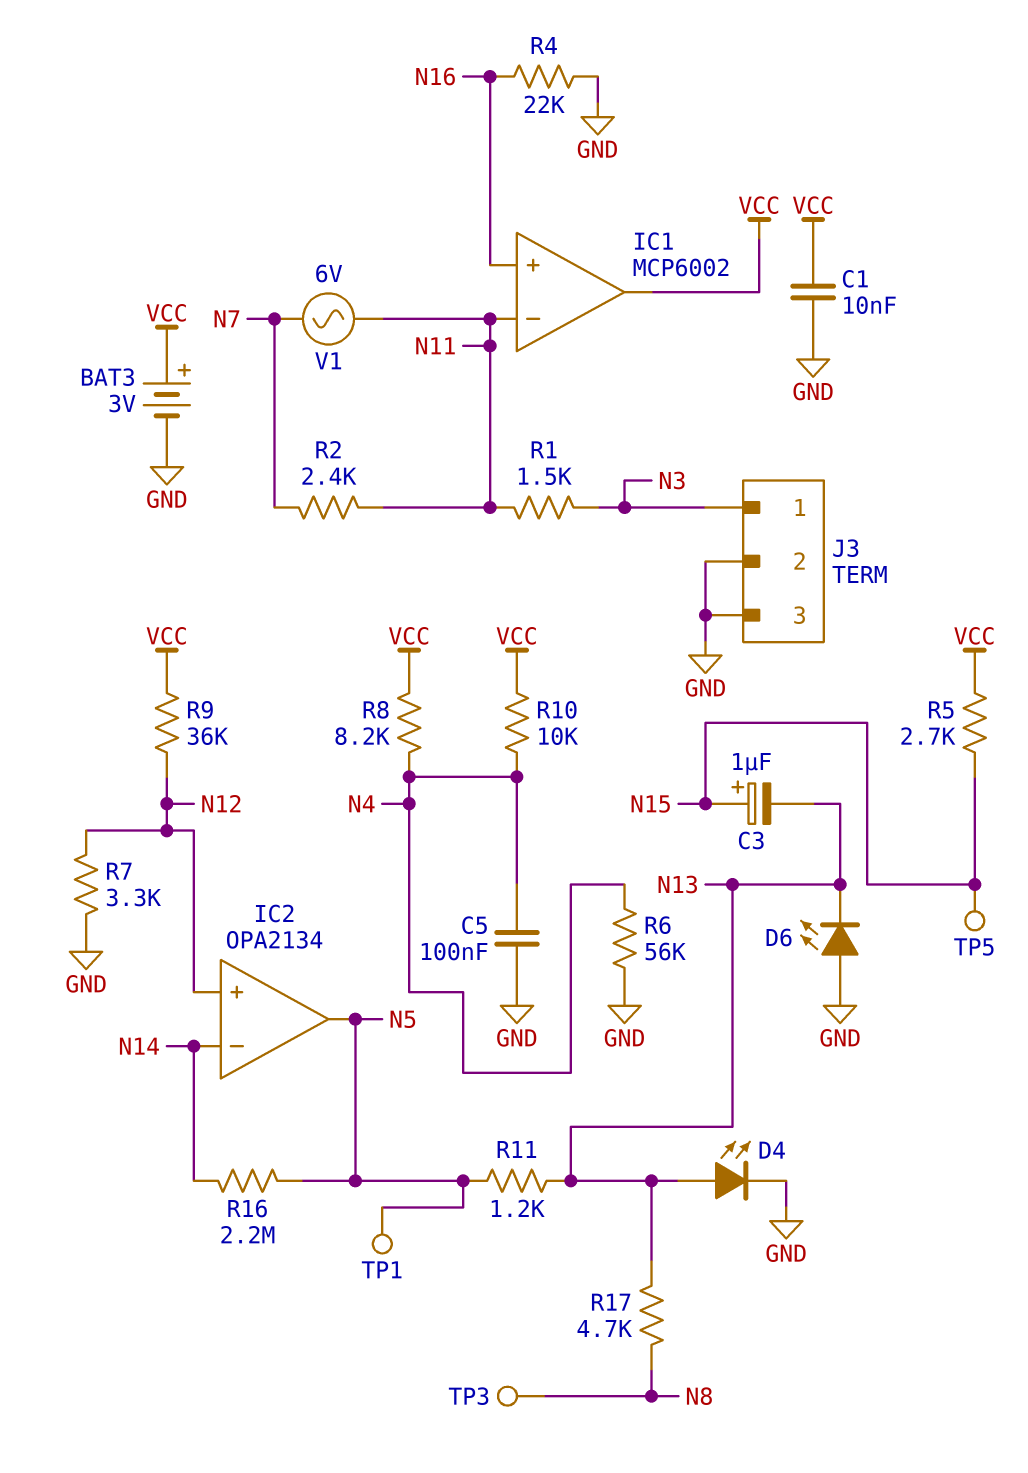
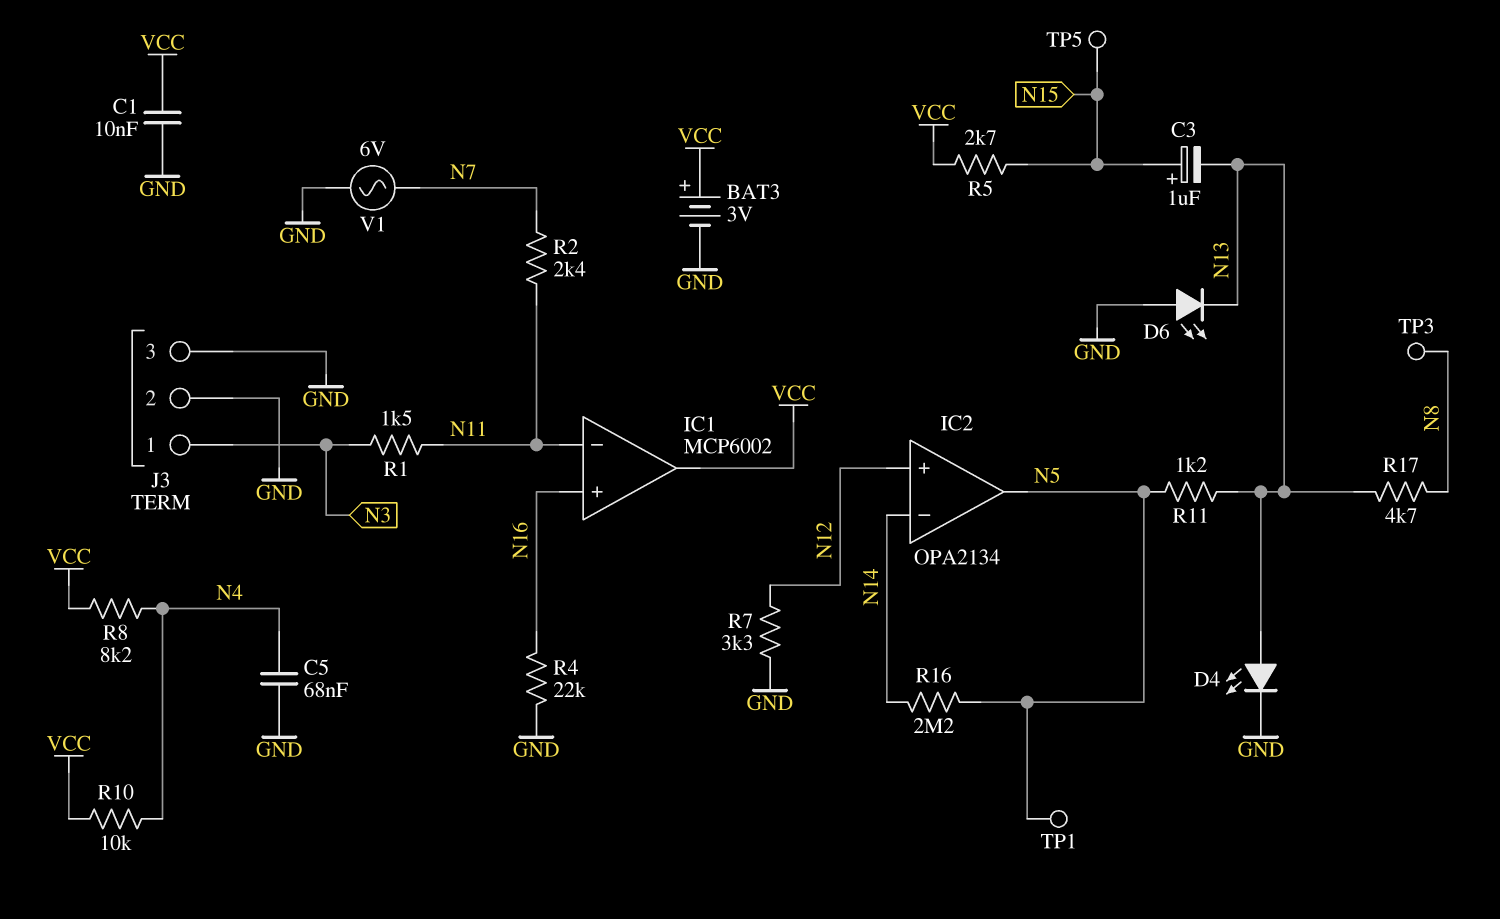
C5: 100nF (GND, N4) -> 68nF (GND, N4)
R6: 56k (GND, N4) -> none
R9: 36k (N12, VCC) -> none
V1: AC 6V (N7, N11) -> AC 6V (GND, N7)

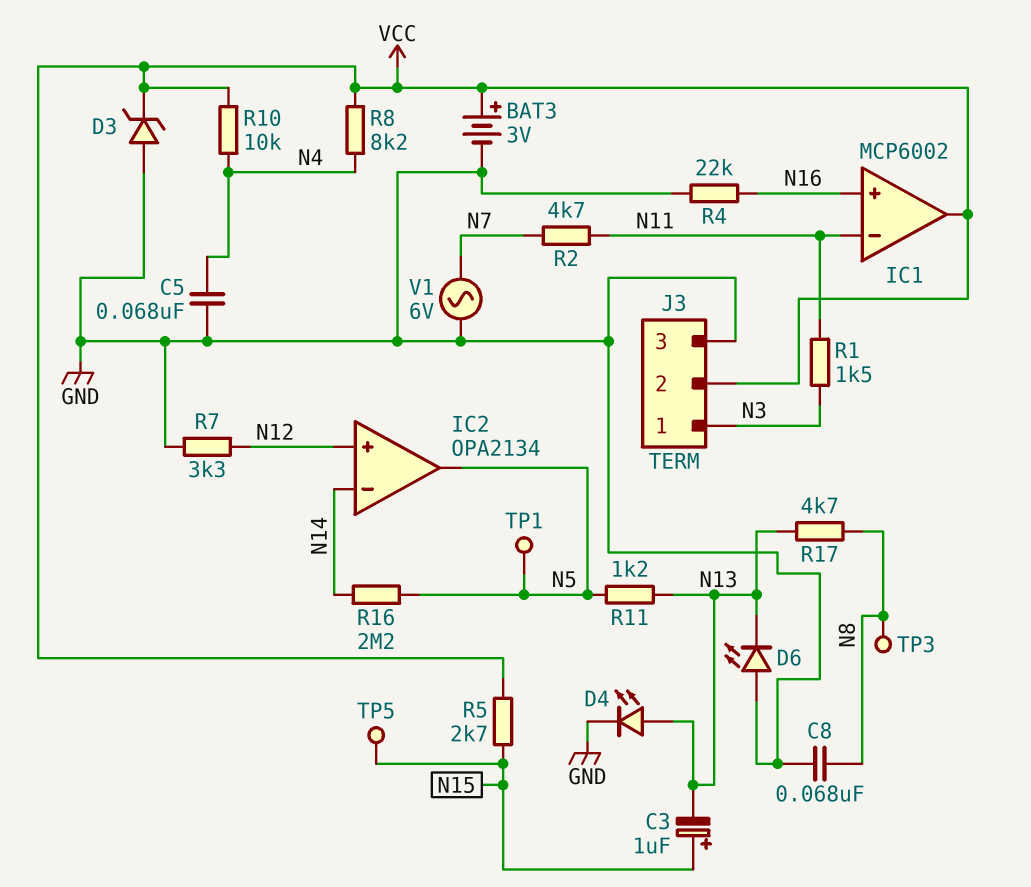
C1: 10nF (GND, VCC) -> none
C8: none -> 68nF (GND, N8)
D3: none -> zener (A GND, K VCC)
J3 pin 2: GND -> VCC
R2: 2.4k (N7, N11) -> 4.7k (N7, N11)

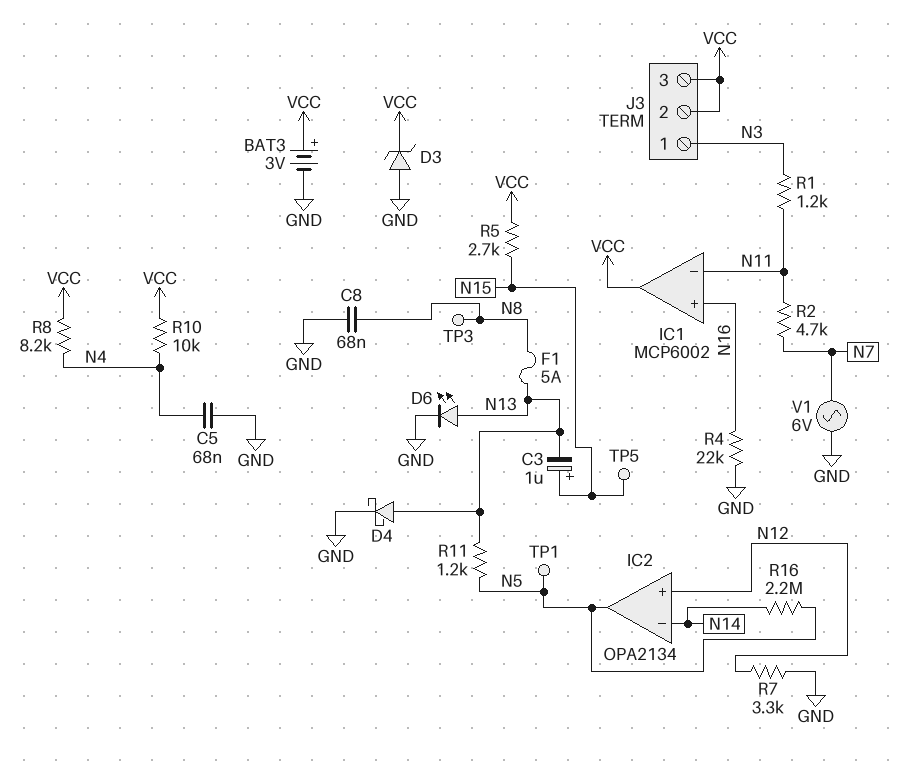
D4: LED (A N13, K GND) -> schottky (A N13, K GND)
D6: LED (A GND, K N13) -> LED (A N13, K GND)
F1: none -> 5A (N8, N13)
J3 pin 3: GND -> VCC
R1: 1.5k (N3, N11) -> 1.2k (N3, N11)
R17: 4.7k (N8, N13) -> none

